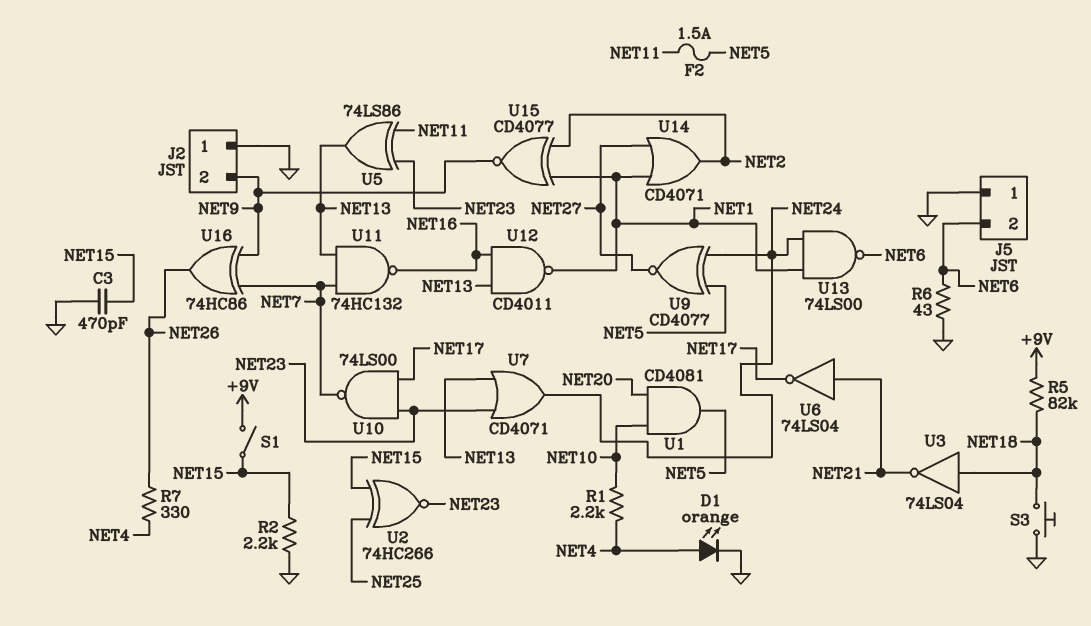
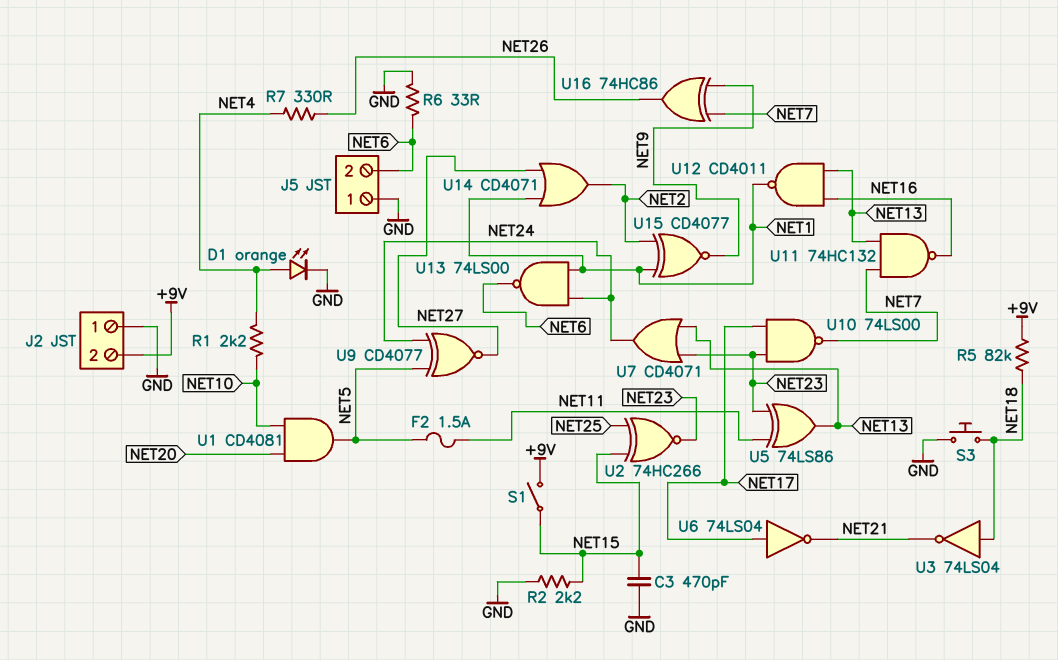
J2 pin 2: NET9 -> +9V
R6: 43 (GND, NET6) -> 33 (GND, NET6)
U6: NOT 74LS04 (in NET21, out NET17) -> NOT 74LS04 (in NET17, out NET21)

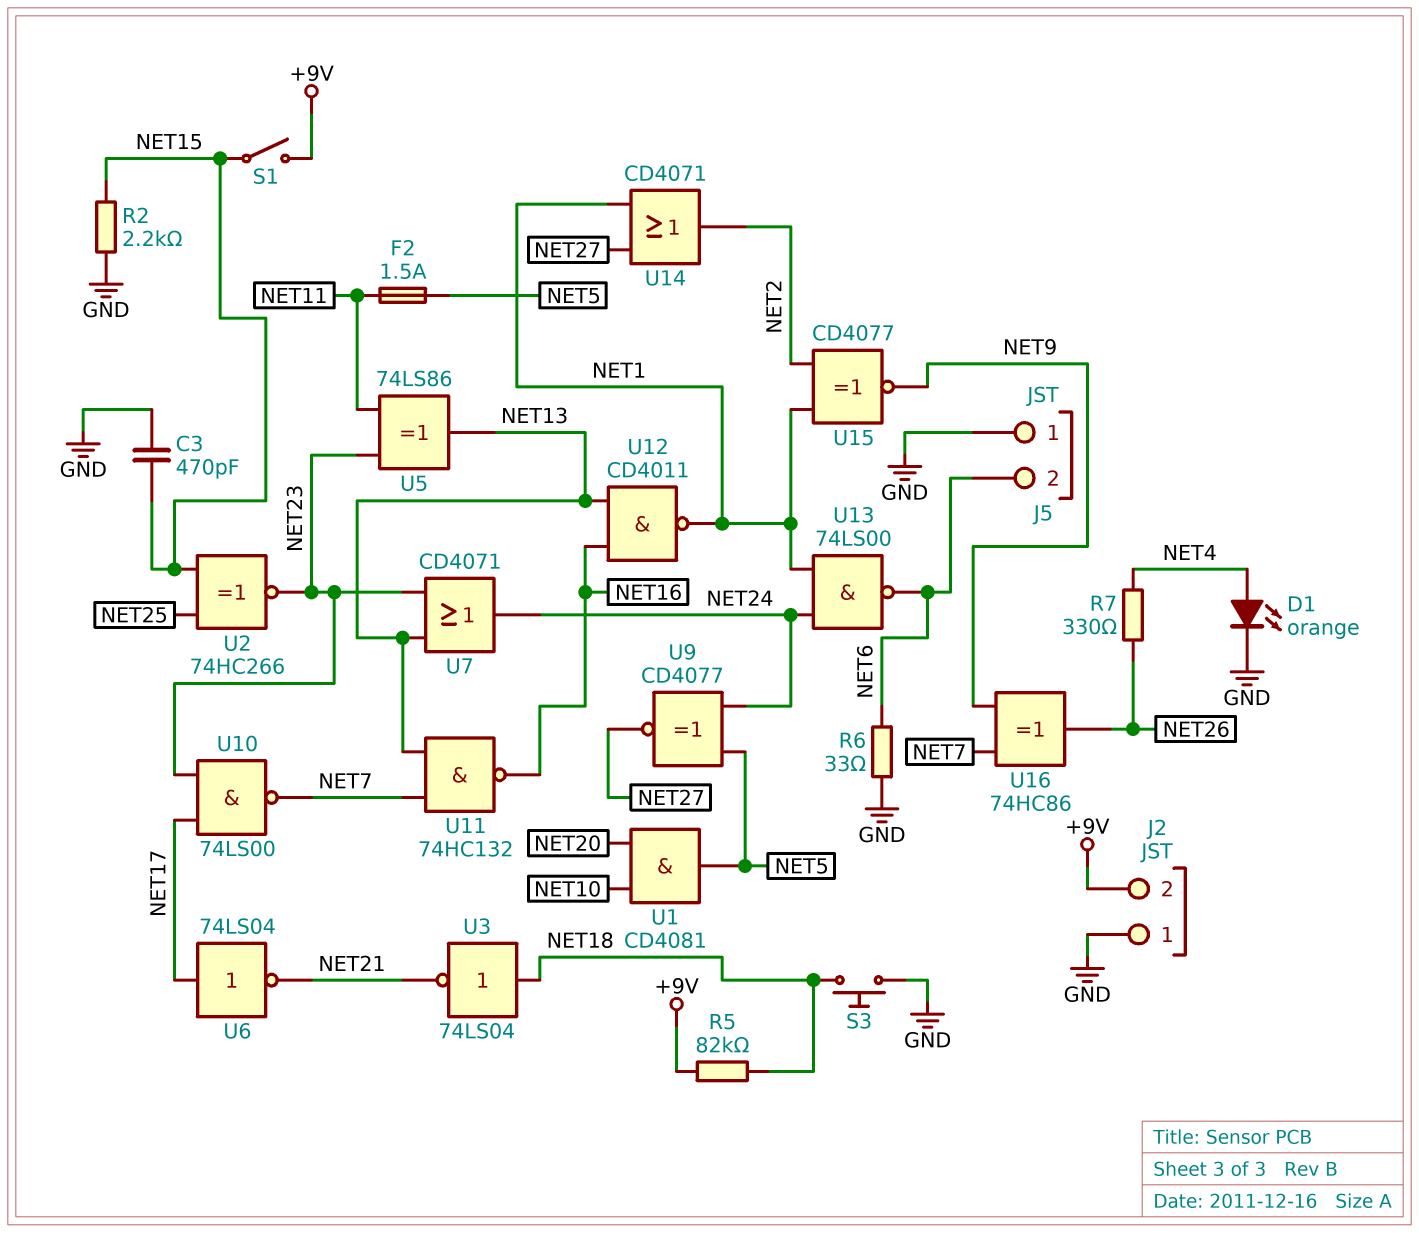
R1: 2.2k (NET4, NET10) -> none

